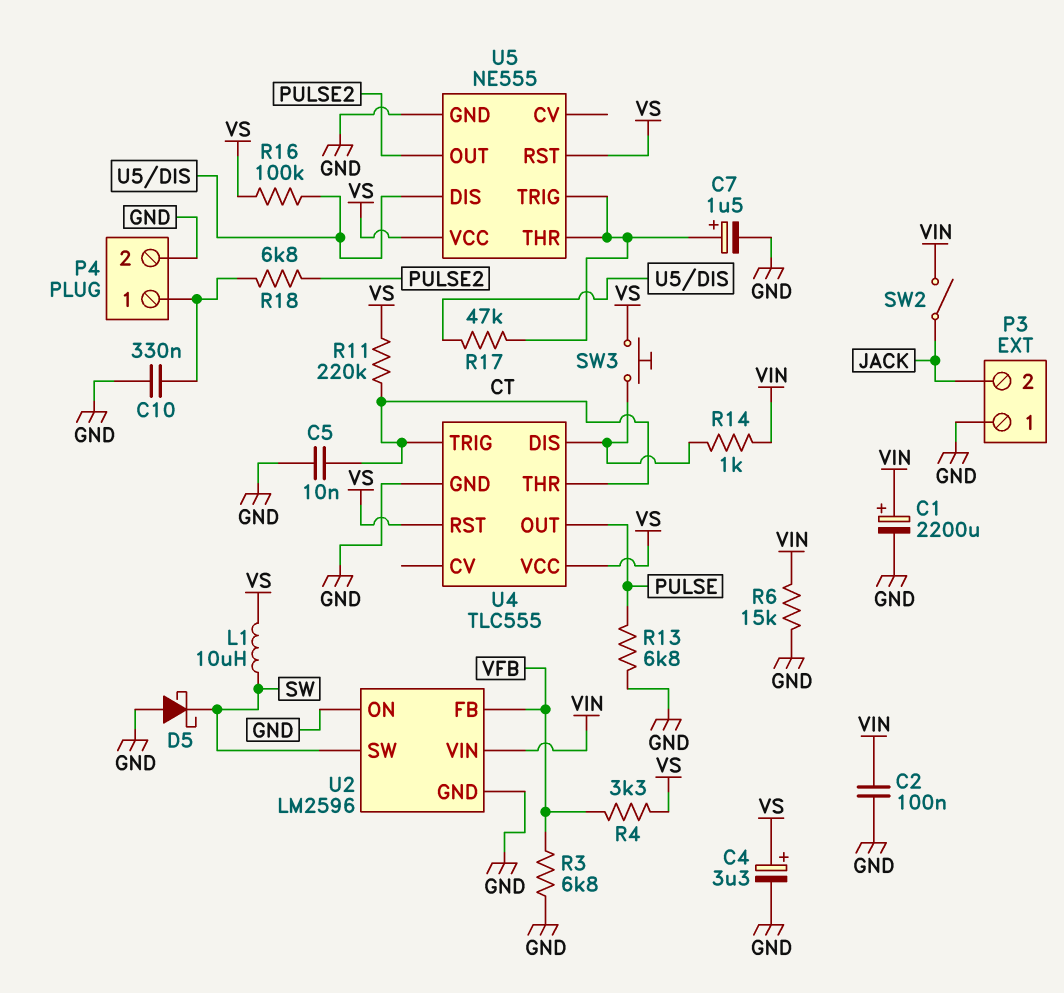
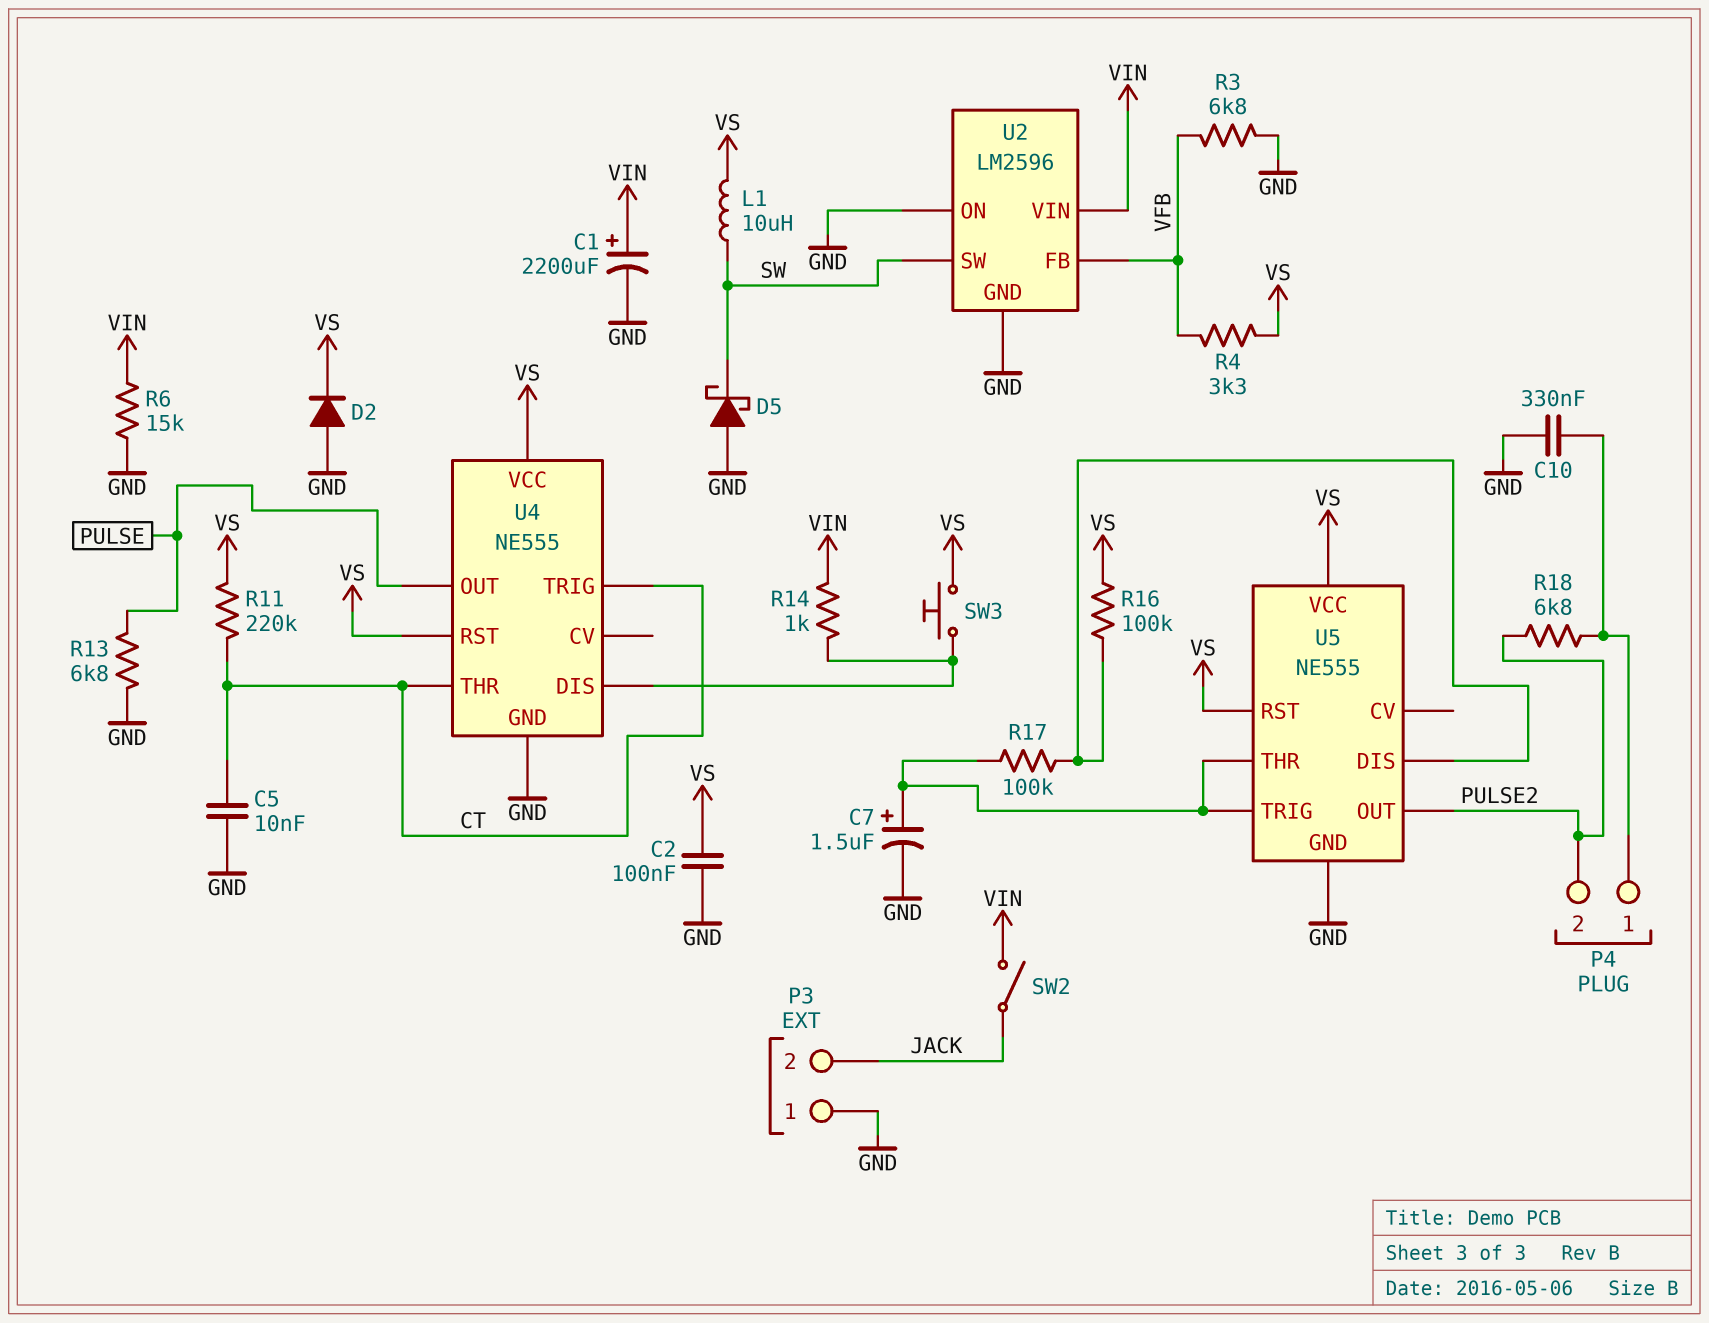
C2: 100nF (GND, VIN) -> 100nF (GND, VS)
C4: 3.3uF (plus VS, minus GND) -> none
D2: none -> diode (A GND, K VS)
P4 pin 2: GND -> PULSE2
R17: 47k (U5/DIS, U5/THR) -> 100k (U5/DIS, U5/THR)
U4: TLC555 -> NE555

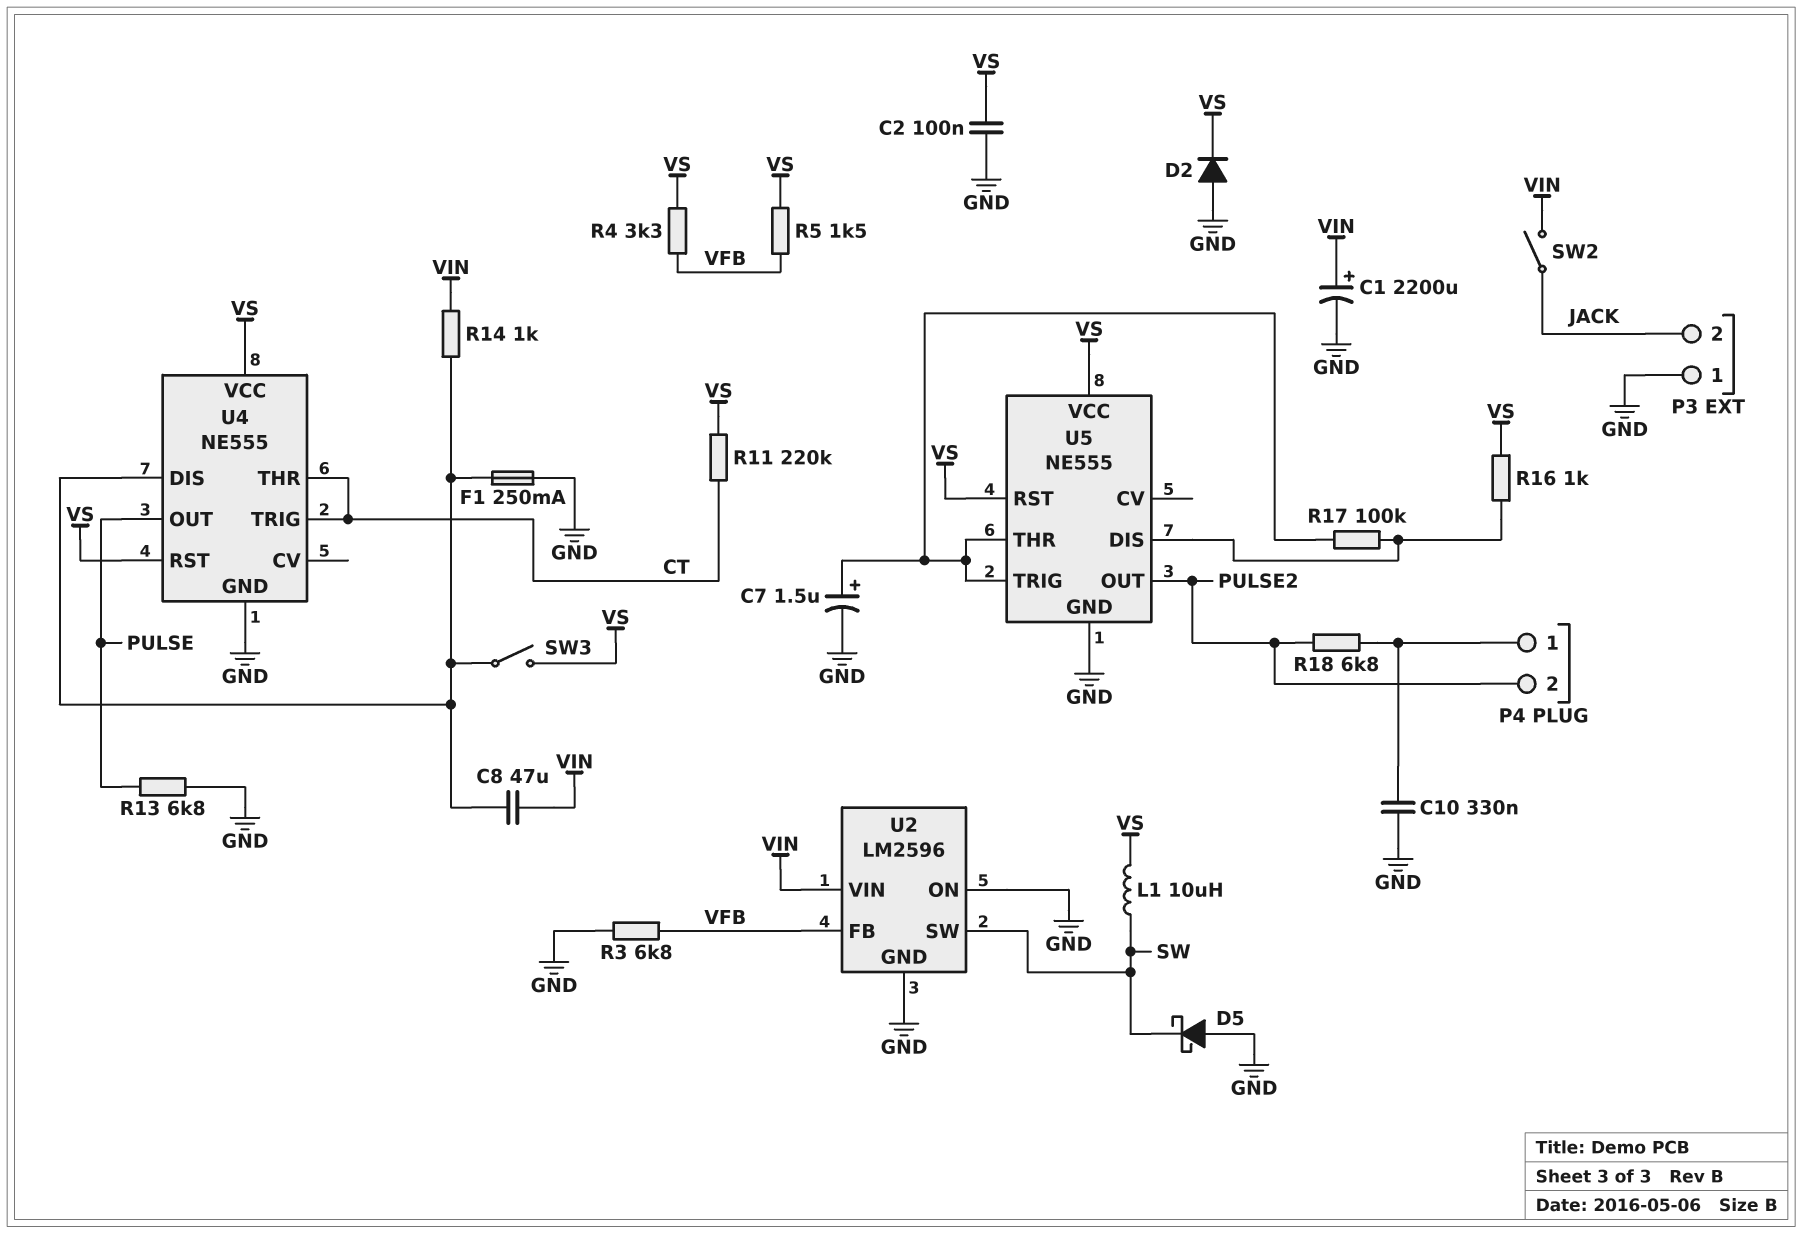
C5: 10nF (CT, GND) -> none
C8: none -> 47uF (U4/DIS, VIN)
F1: none -> 250mA (GND, U4/DIS)
R5: none -> 1.5k (VFB, VS)
R6: 15k (GND, VIN) -> none
R16: 100k (U5/DIS, VS) -> 1k (U5/DIS, VS)
SW3: button (U4/DIS, VS) -> switch (U4/DIS, VS)

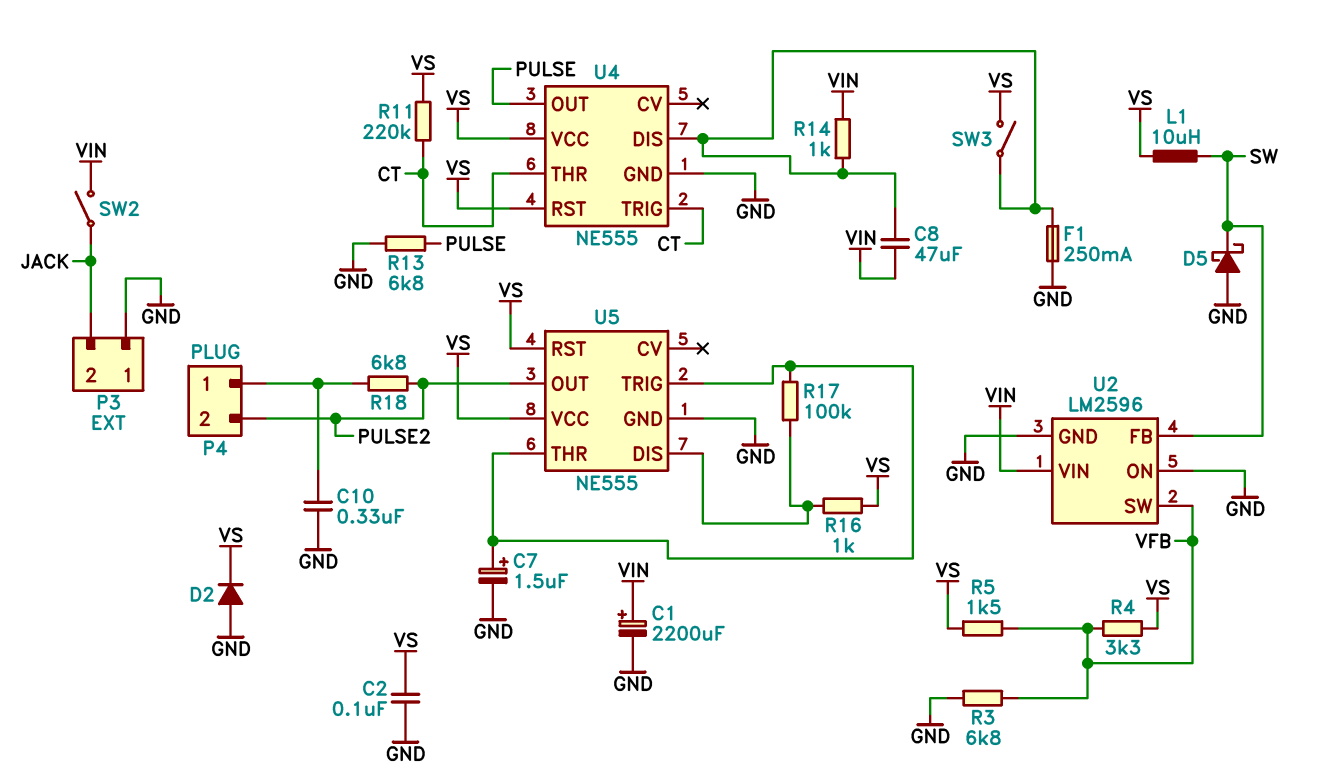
U2 pin FB: VFB -> SW
U2 pin SW: SW -> VFB

